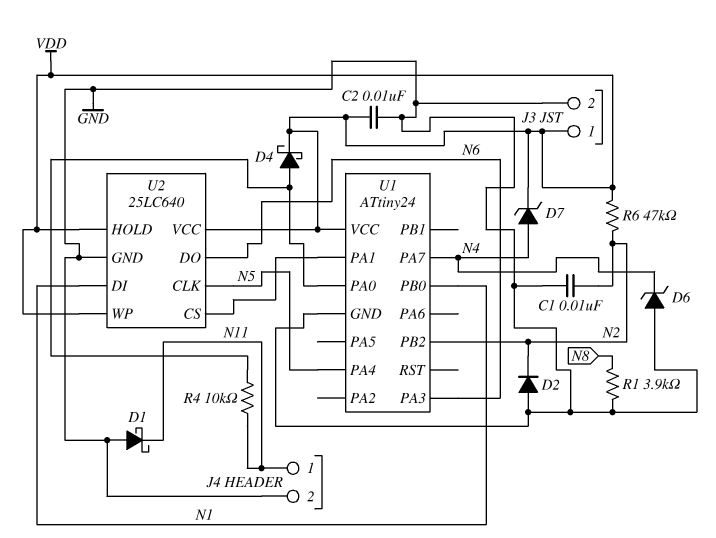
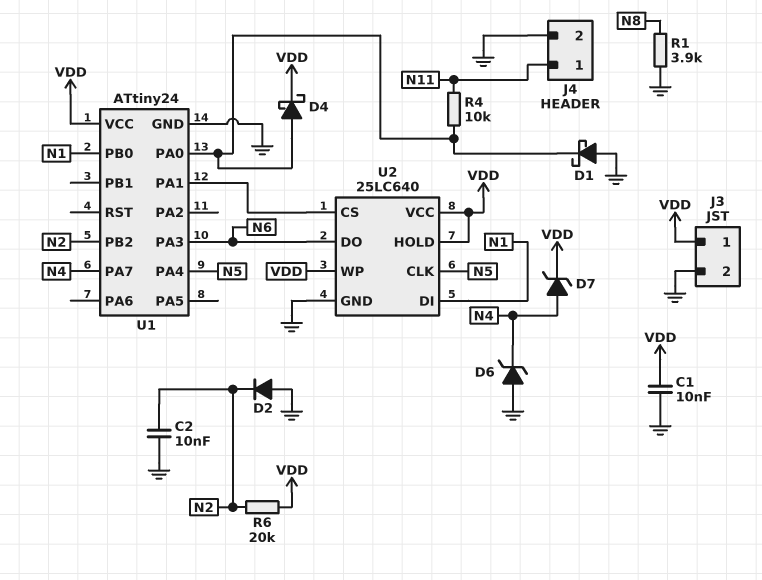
C1: 10nF (GND, N2) -> 10nF (GND, VDD)
C2: 10nF (GND, VDD) -> 10nF (GND, N2)
D1: schottky (A GND, K N11) -> schottky (A GND, K U1/PA0)
R6: 47k (N2, VDD) -> 20k (N2, VDD)

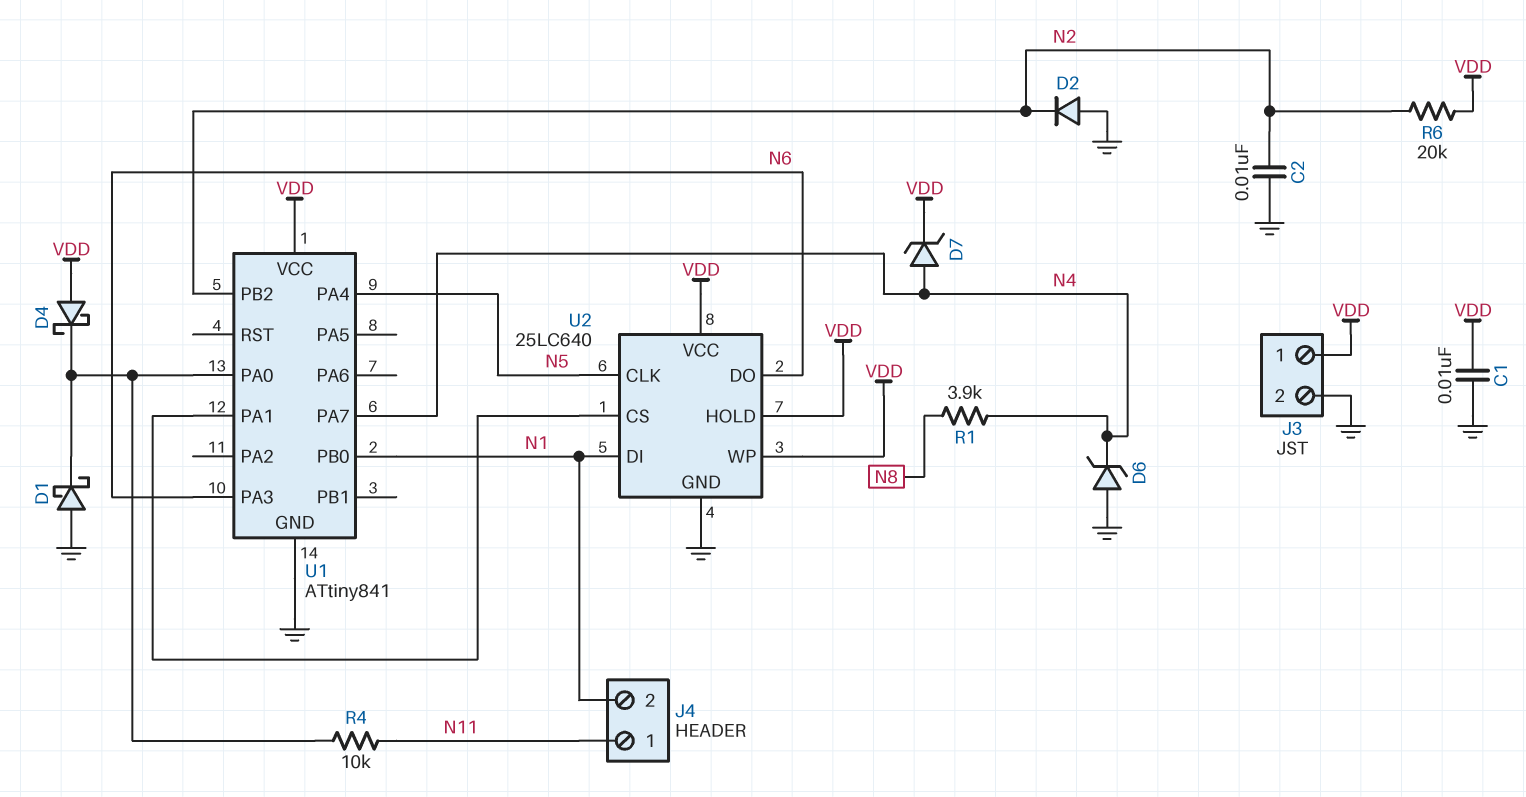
D4: schottky (A U1/PA0, K VDD) -> schottky (A VDD, K U1/PA0)
J4 pin 2: GND -> N1
R1: 3.9k (GND, N8) -> 3.9k (N4, N8)
U1: ATtiny24 -> ATtiny841

